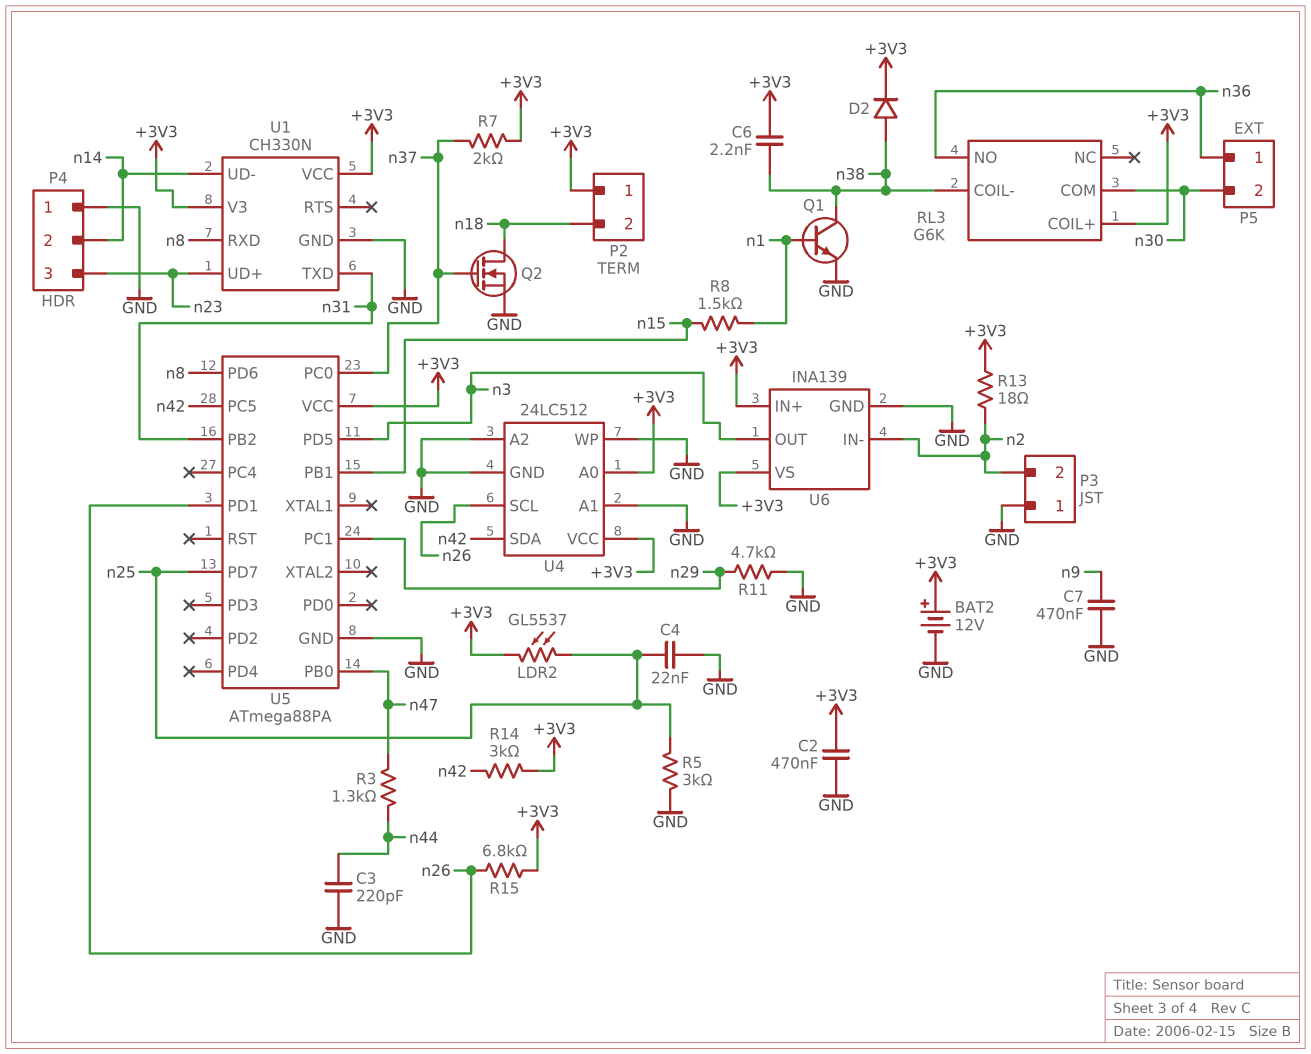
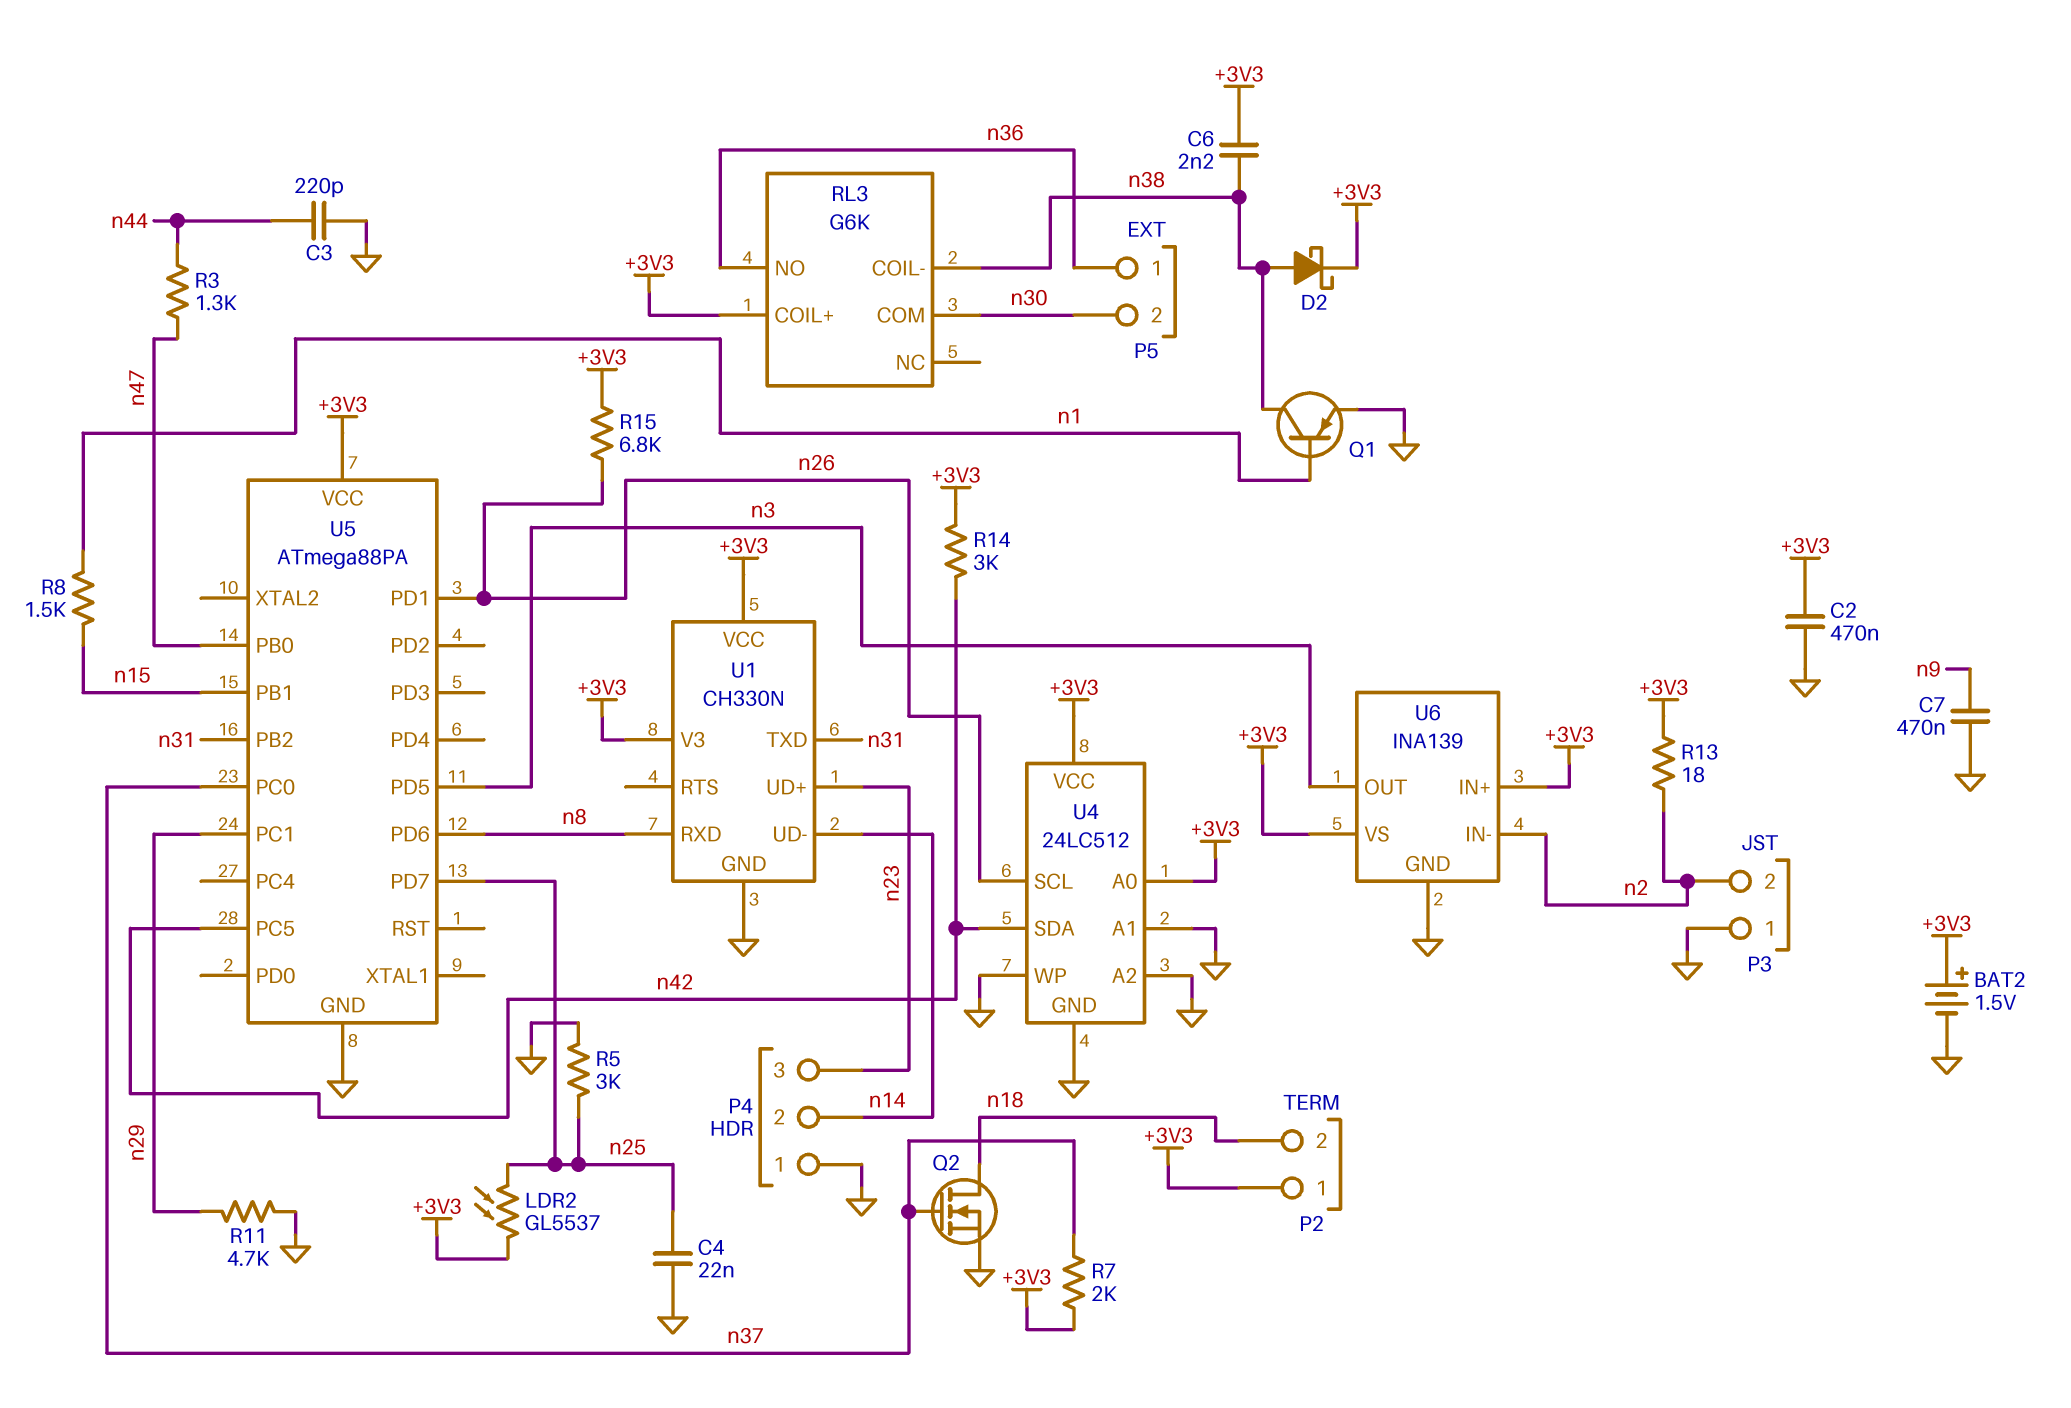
BAT2: 12V (plus +3V3, minus GND) -> 1.5V (plus +3V3, minus GND)
D2: diode (A n38, K +3V3) -> schottky (A n38, K +3V3)
Q1: NPN (B n1, C n38, E GND) -> PNP (B n1, C n38, E GND)

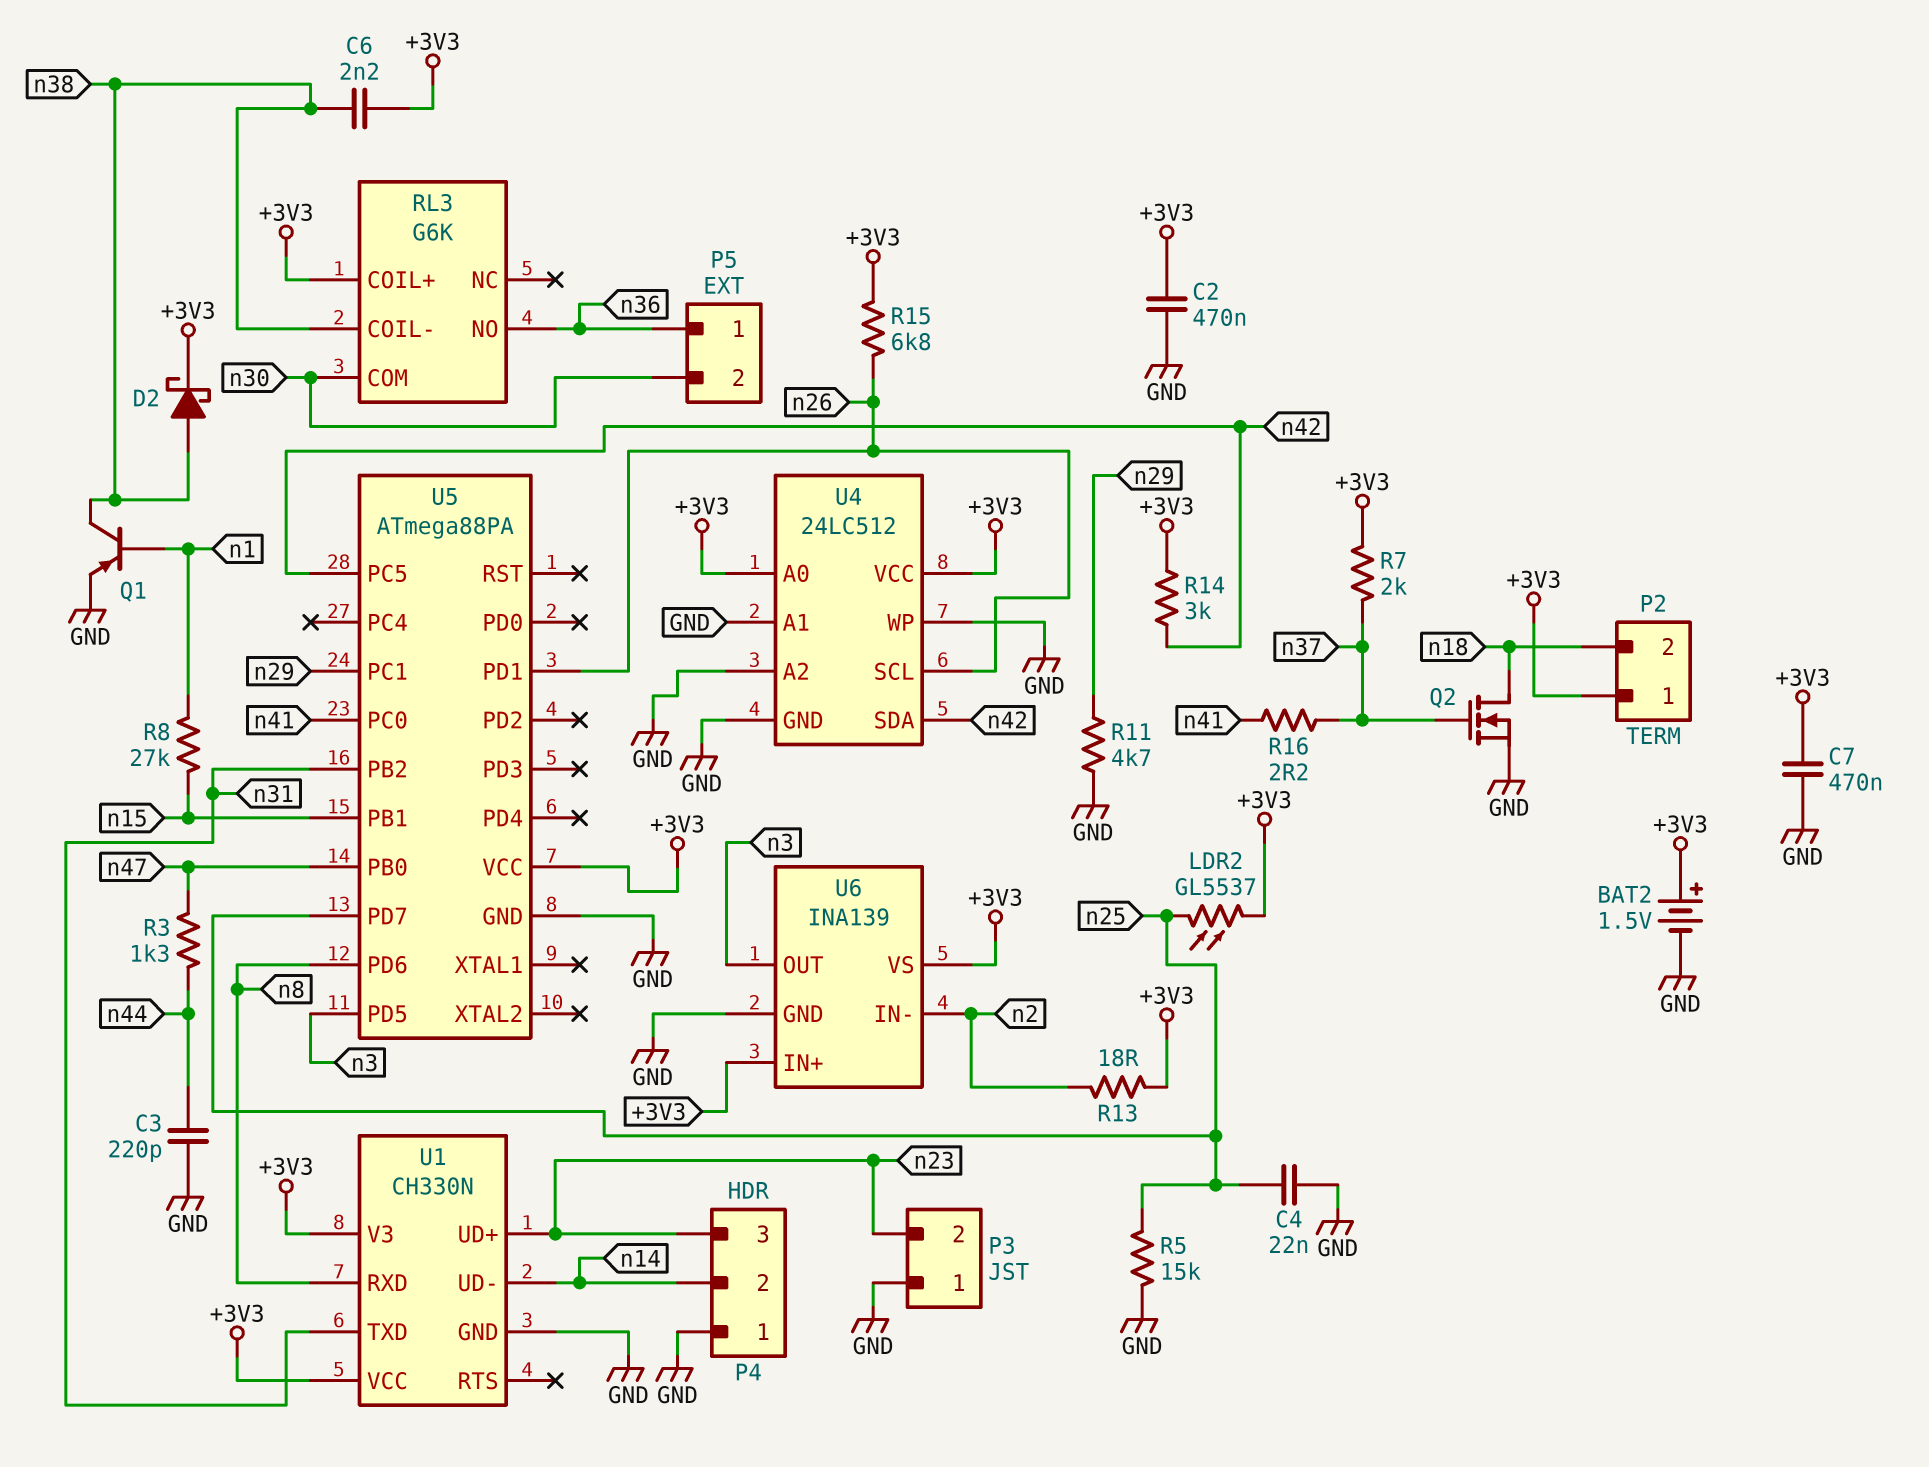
C7: 470nF (GND, n9) -> 470nF (+3V3, GND)
P3 pin 2: n2 -> n23
R5: 3k (GND, n25) -> 15k (GND, n25)
R8: 1.5k (n1, n15) -> 27k (n1, n15)
R16: none -> 2.2 (n37, n41)
U5 pin PC0: n37 -> n41

